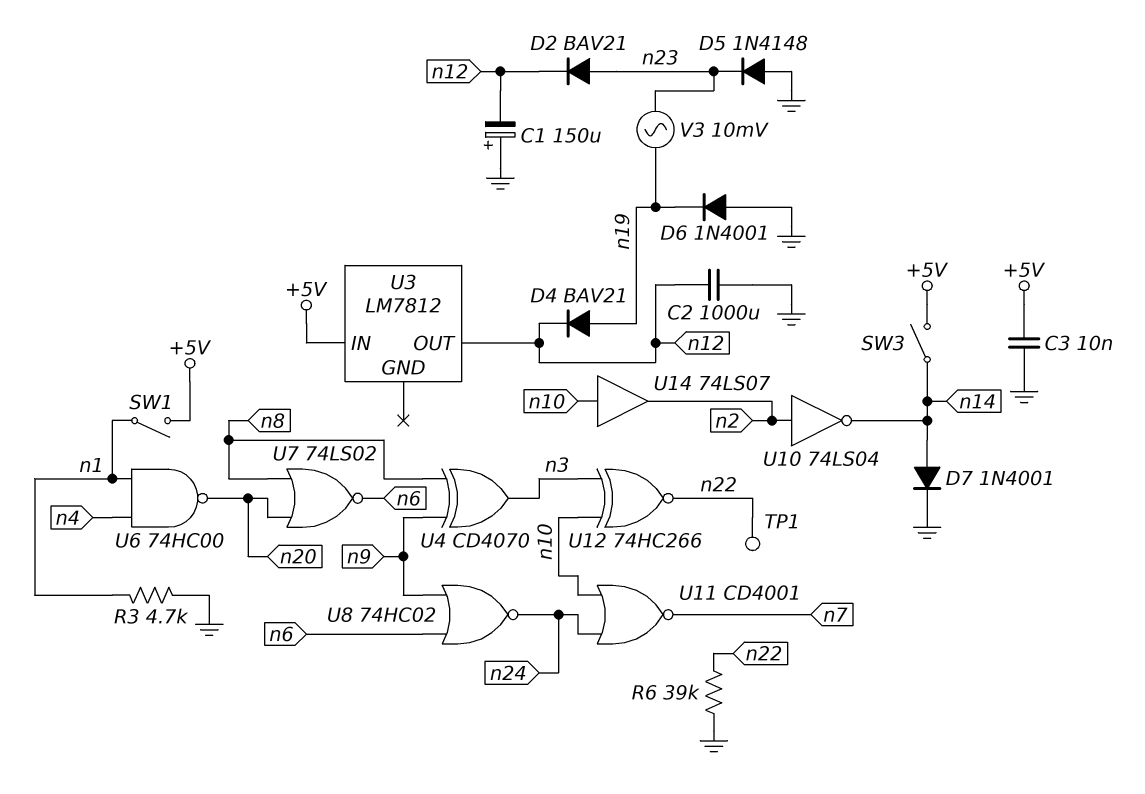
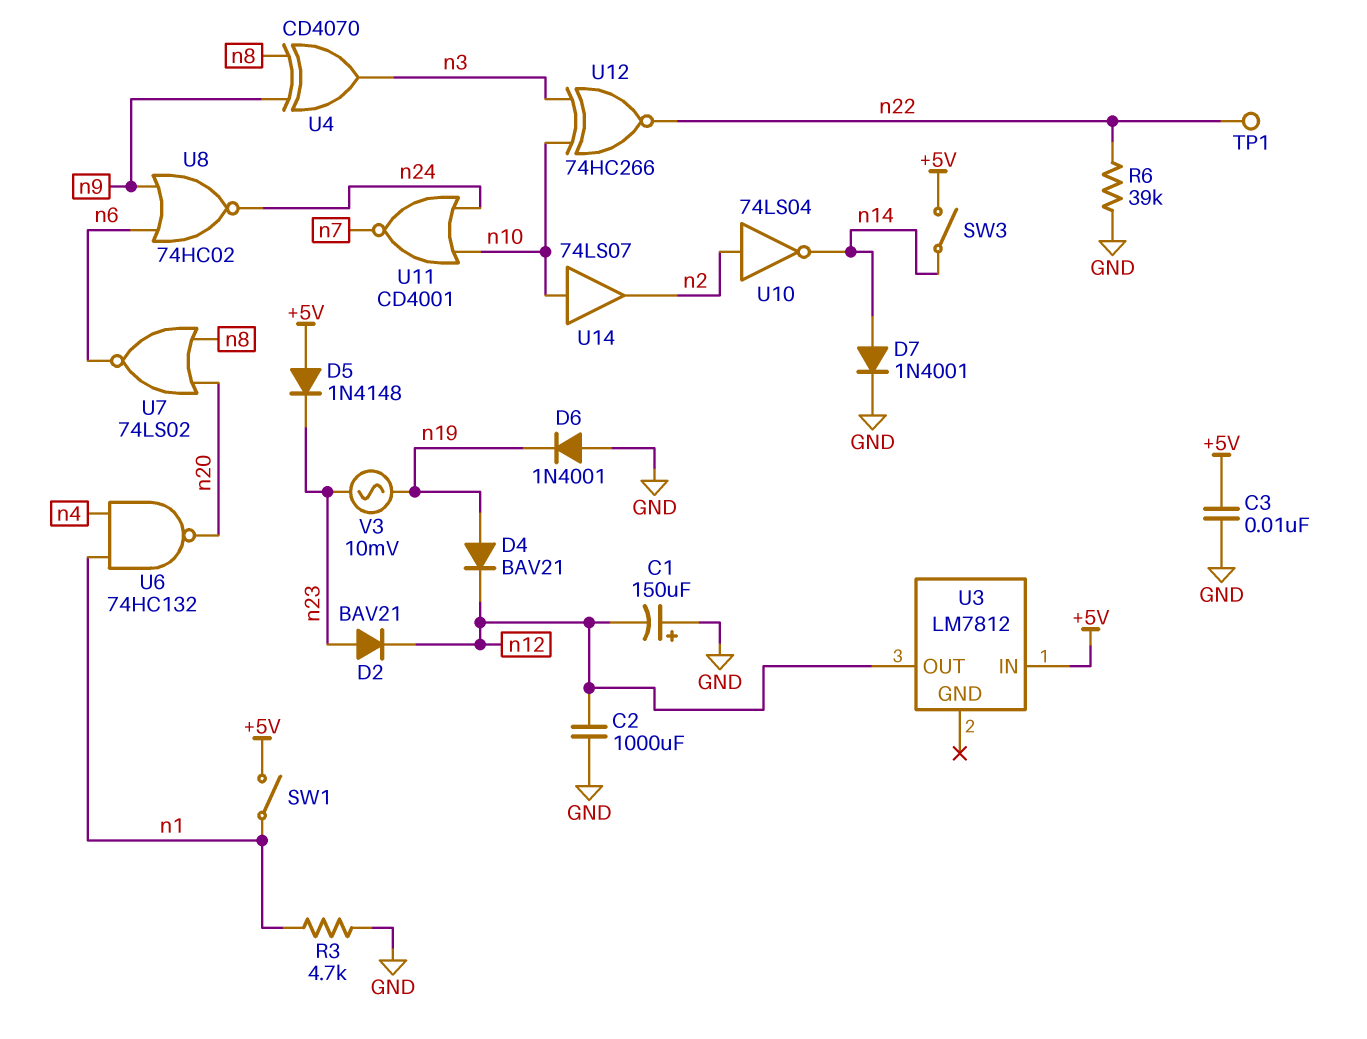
D5: diode 1N4148 (A GND, K n23) -> diode 1N4148 (A +5V, K n23)
U6: NAND 74HC00 (in n1, in n4, out n20) -> NAND 74HC132 (in n1, in n4, out n20)

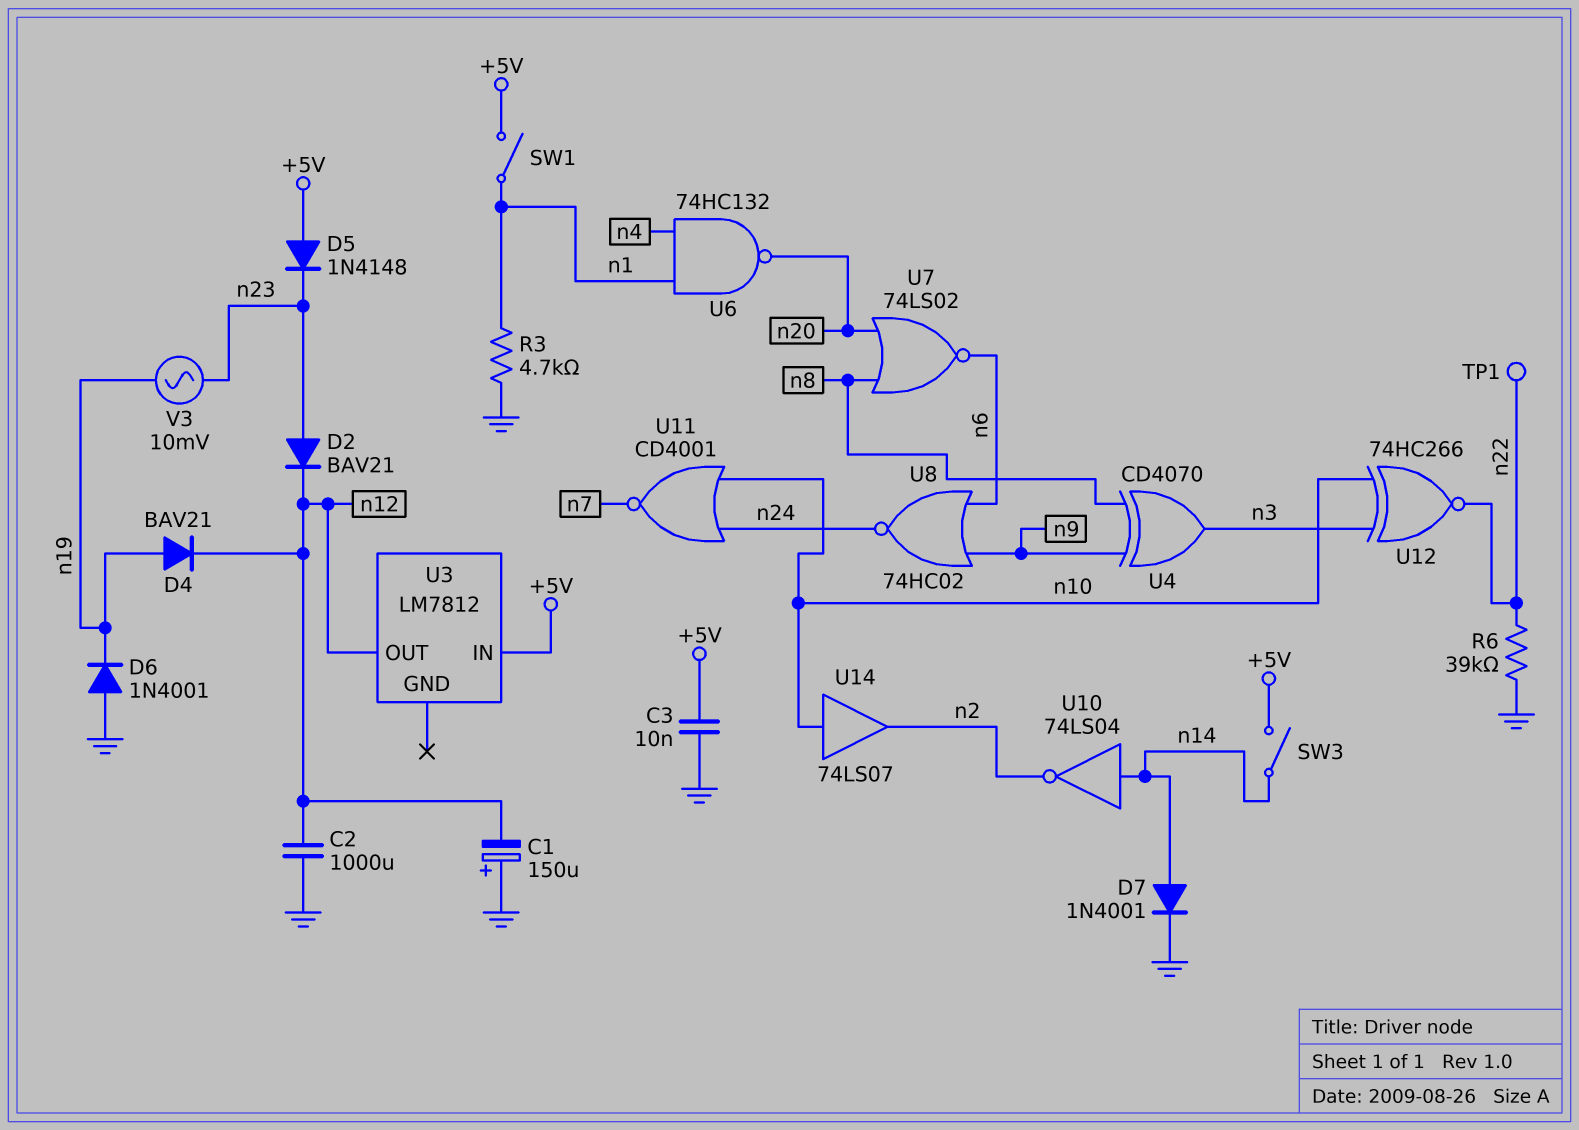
U10: NOT 74LS04 (in n2, out n14) -> NOT 74LS04 (in n14, out n2)

